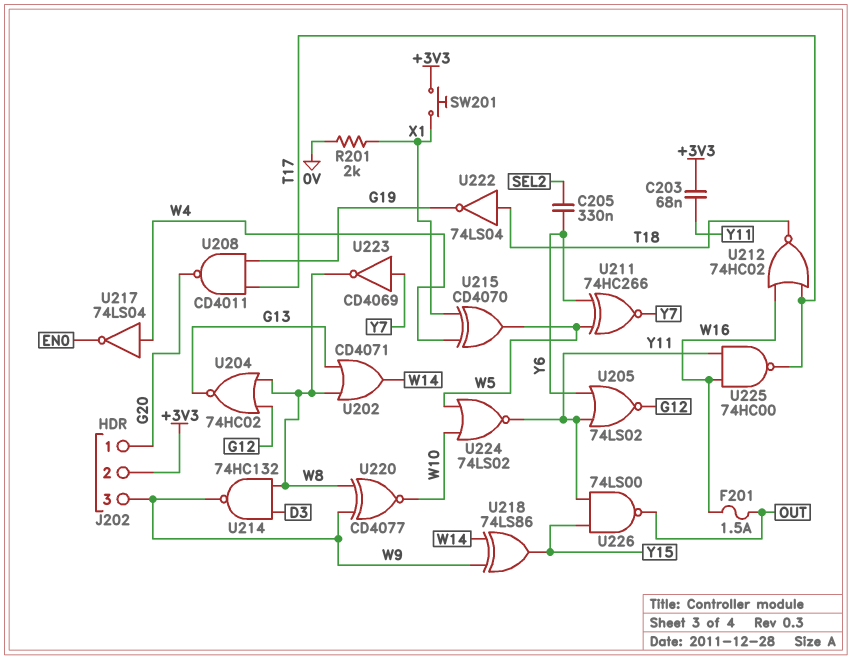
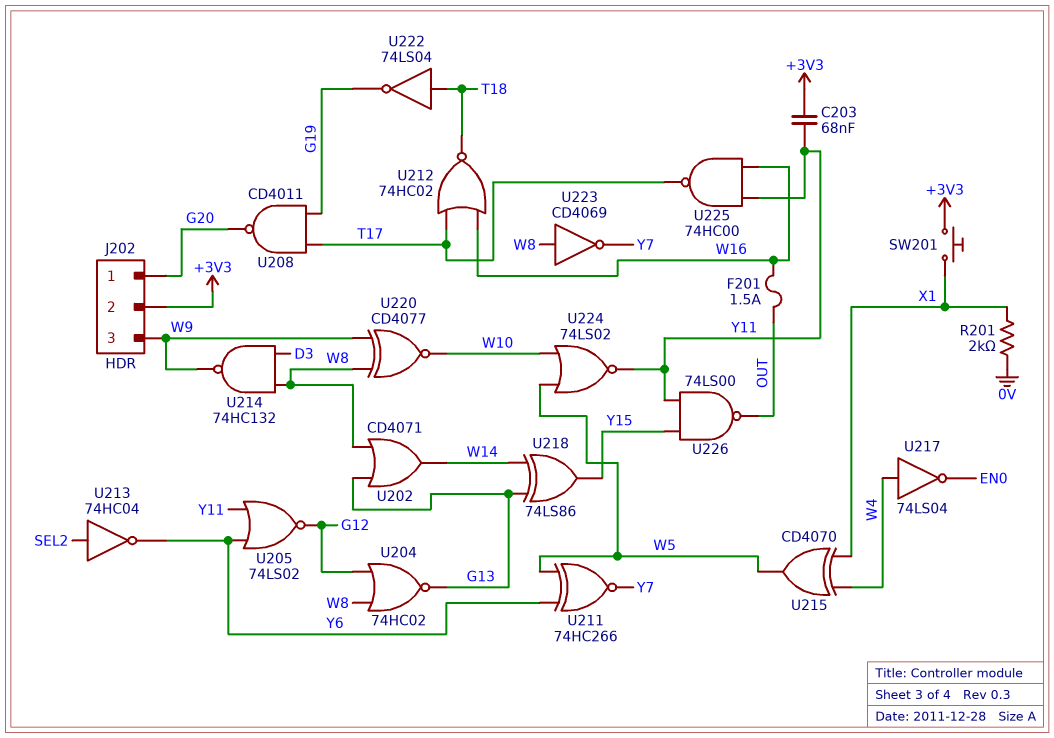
C205: 330nF (SEL2, Y6) -> none
U213: none -> NOT 74HC04 (in SEL2, out Y6)
U218: XOR 74LS86 (in W9, in W14, out Y15) -> XOR 74LS86 (in G13, in W14, out Y15)
U223: NOT CD4069 (in Y7, out W8) -> NOT CD4069 (in W8, out Y7)

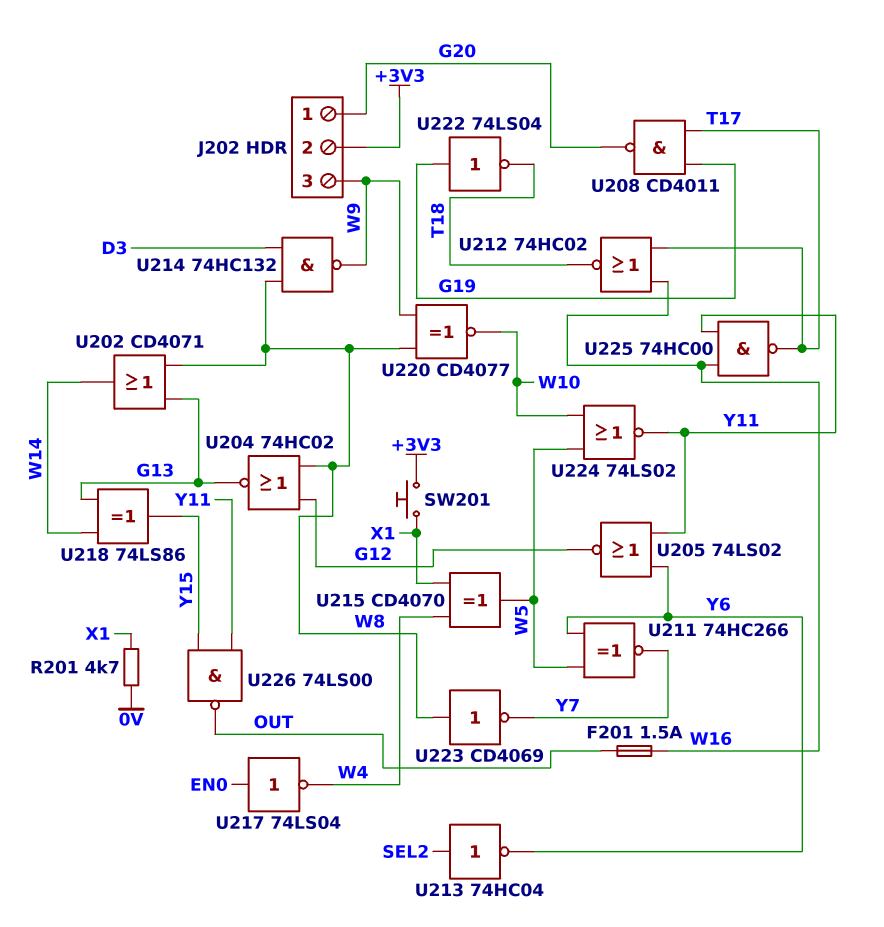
C203: 68nF (+3V3, Y11) -> none
R201: 2k (0V, X1) -> 4.7k (0V, X1)
U217: NOT 74LS04 (in W4, out EN0) -> NOT 74LS04 (in EN0, out W4)
U222: NOT 74LS04 (in T18, out G19) -> NOT 74LS04 (in G19, out T18)

